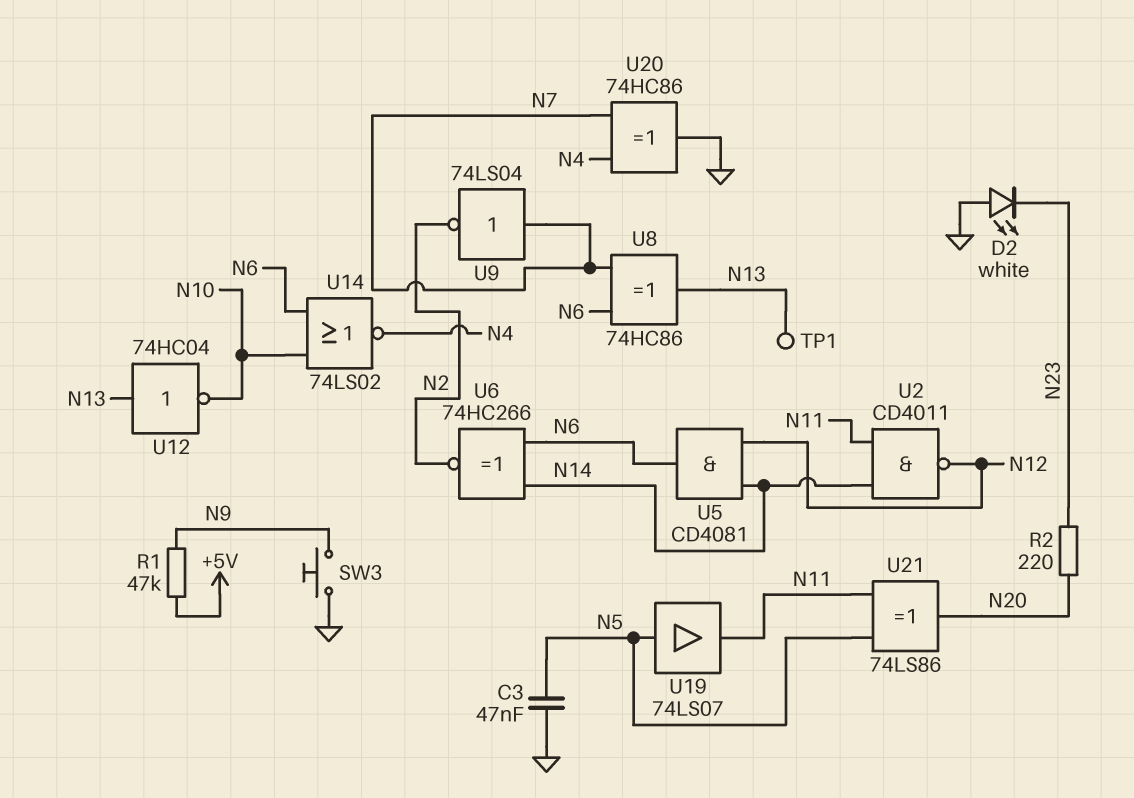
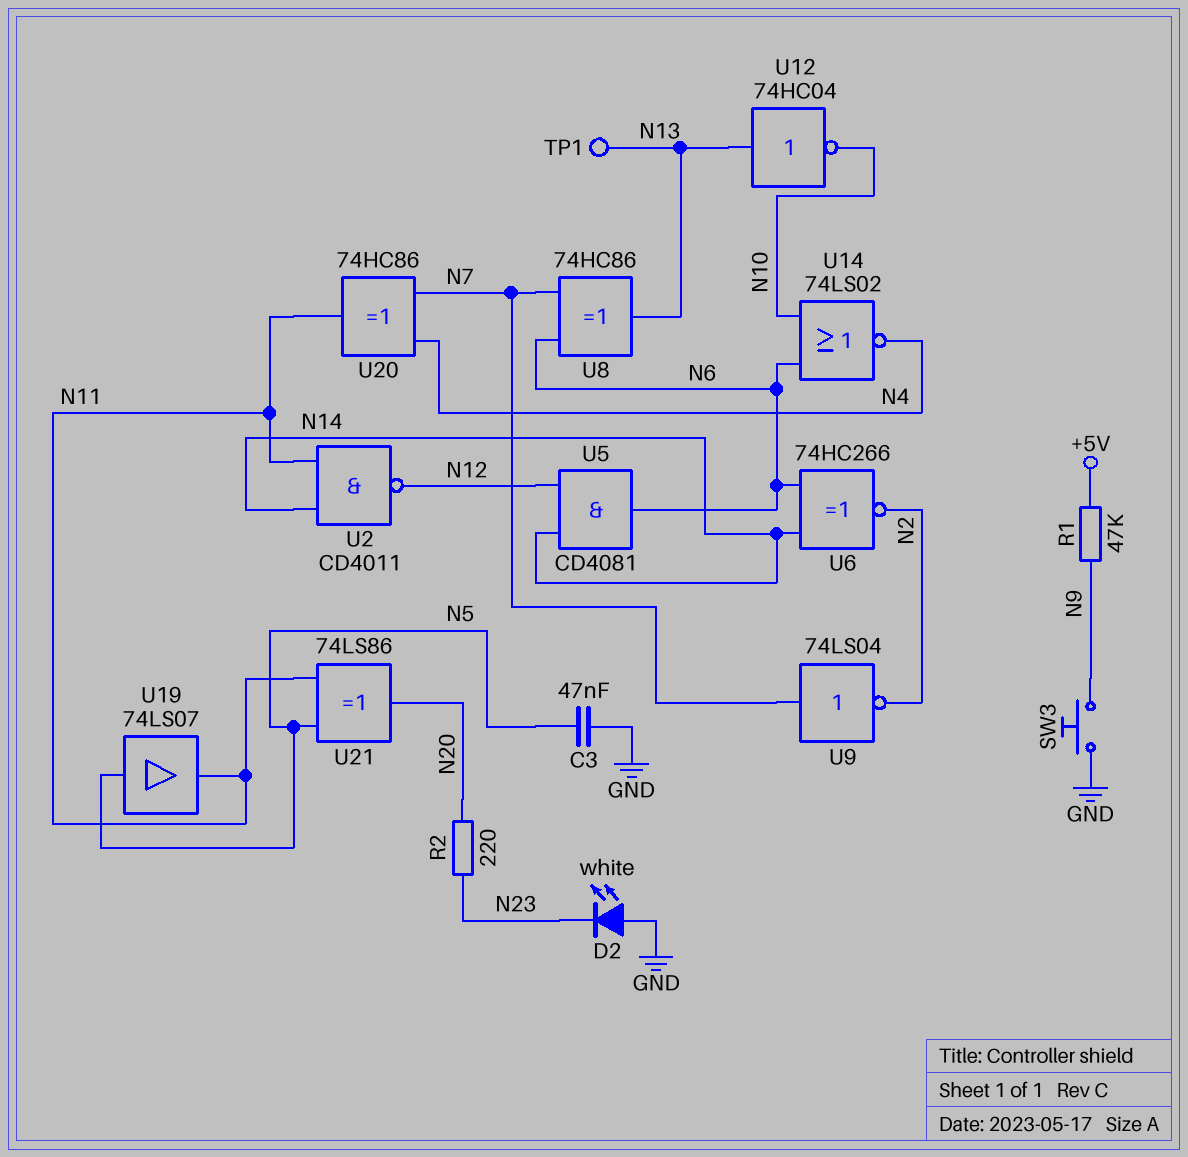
U20: XOR 74HC86 (in N4, in N7, out GND) -> XOR 74HC86 (in N4, in N7, out N11)

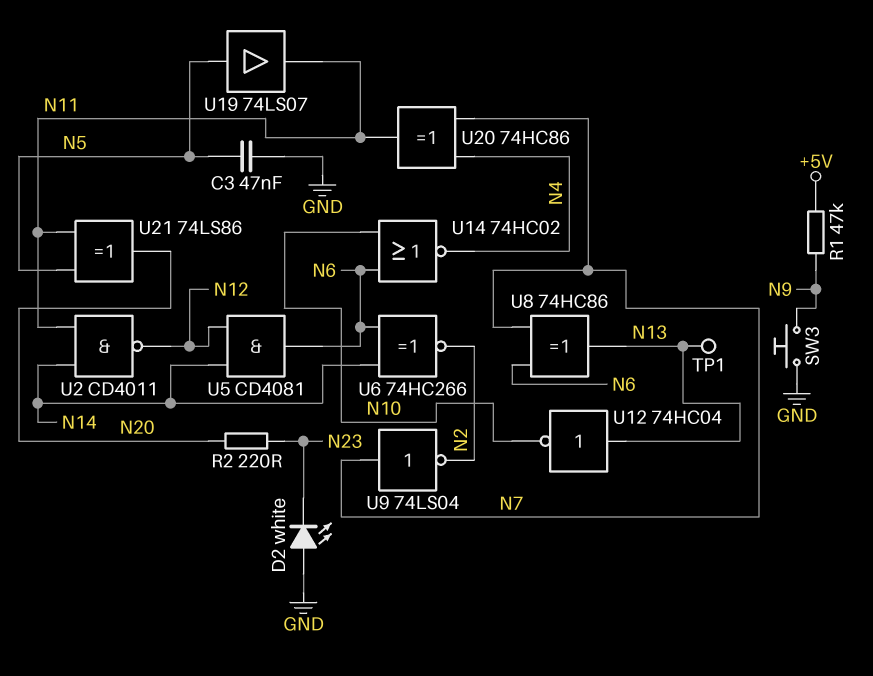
U14: NOR 74LS02 (in N6, in N10, out N4) -> NOR 74HC02 (in N6, in N10, out N4)

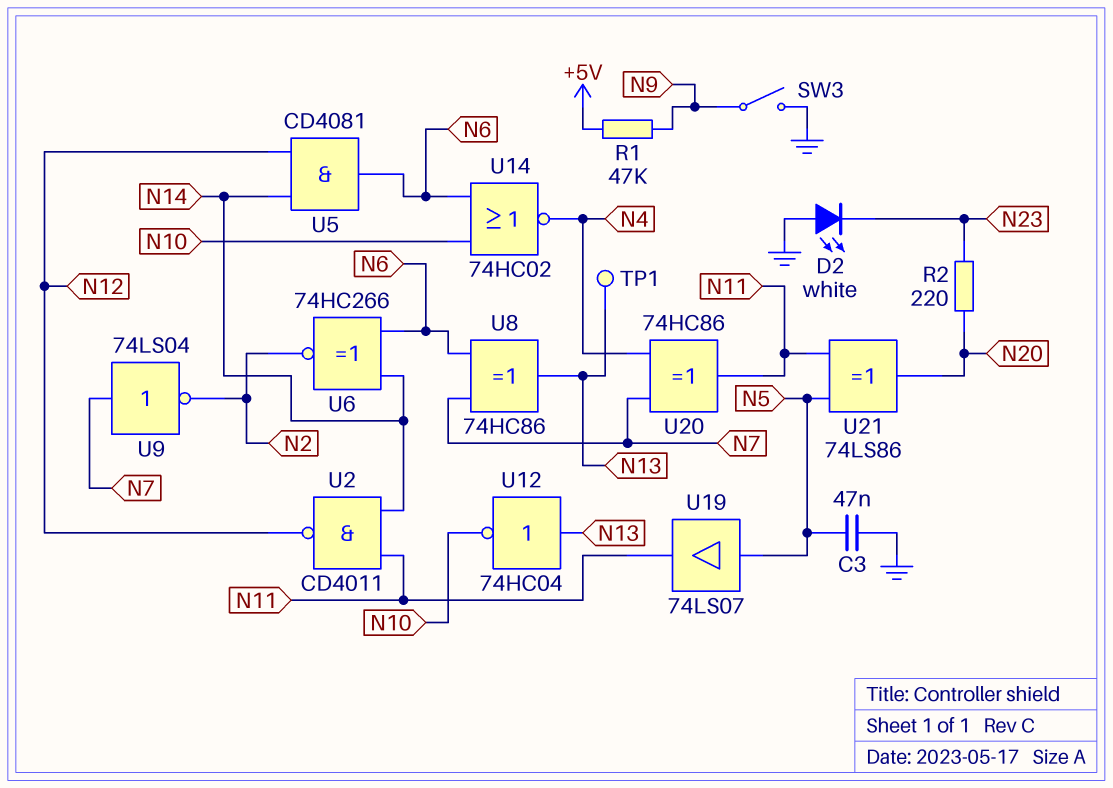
SW3: button (GND, N9) -> switch (GND, N9)

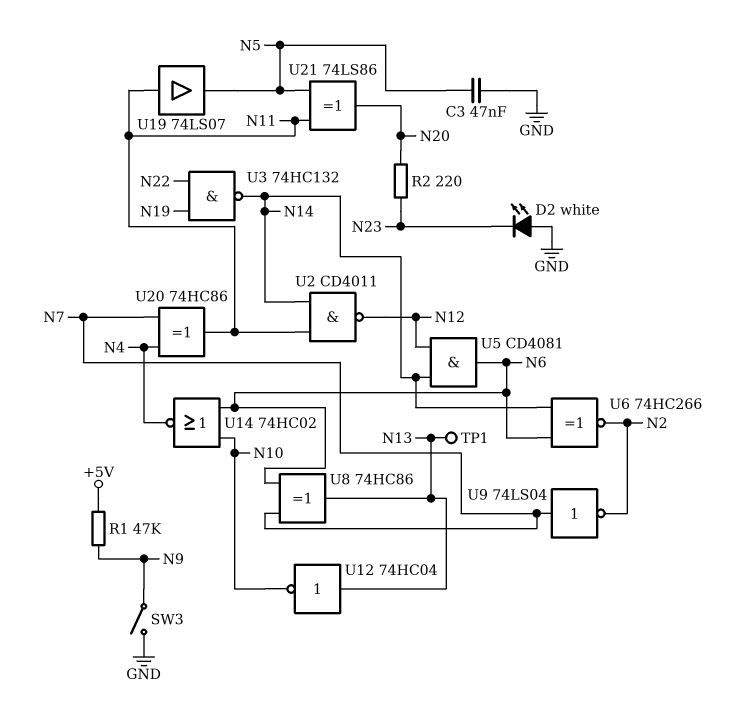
U3: none -> NAND 74HC132 (in N19, in N22, out N14)
U19: buffer 74LS07 (in N5, out N11) -> buffer 74LS07 (in N11, out N5)

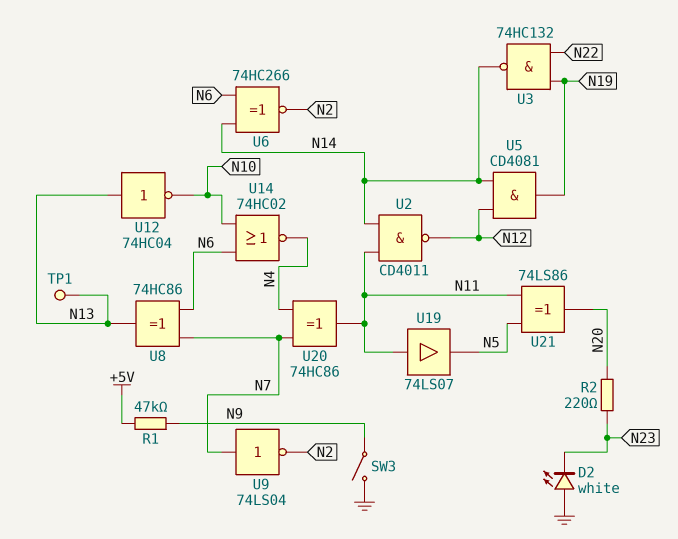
C3: 47nF (GND, N5) -> none
U5: AND CD4081 (in N12, in N14, out N6) -> AND CD4081 (in N12, in N14, out N19)

